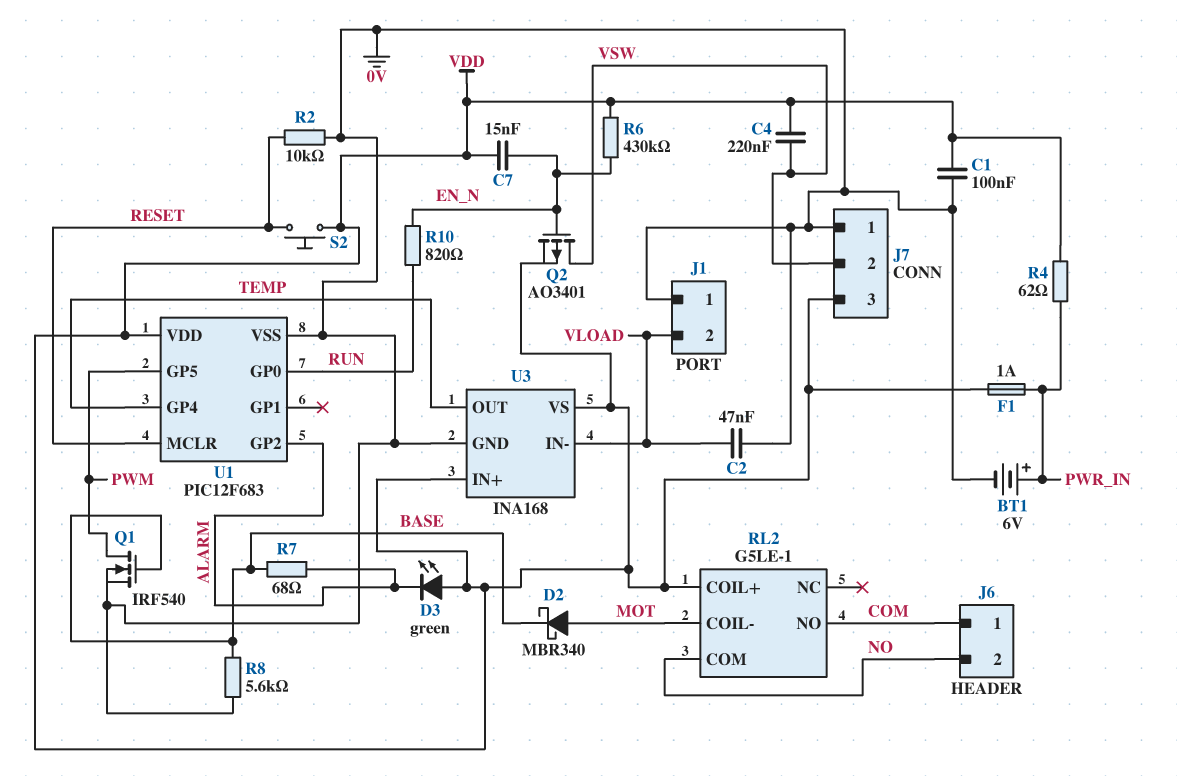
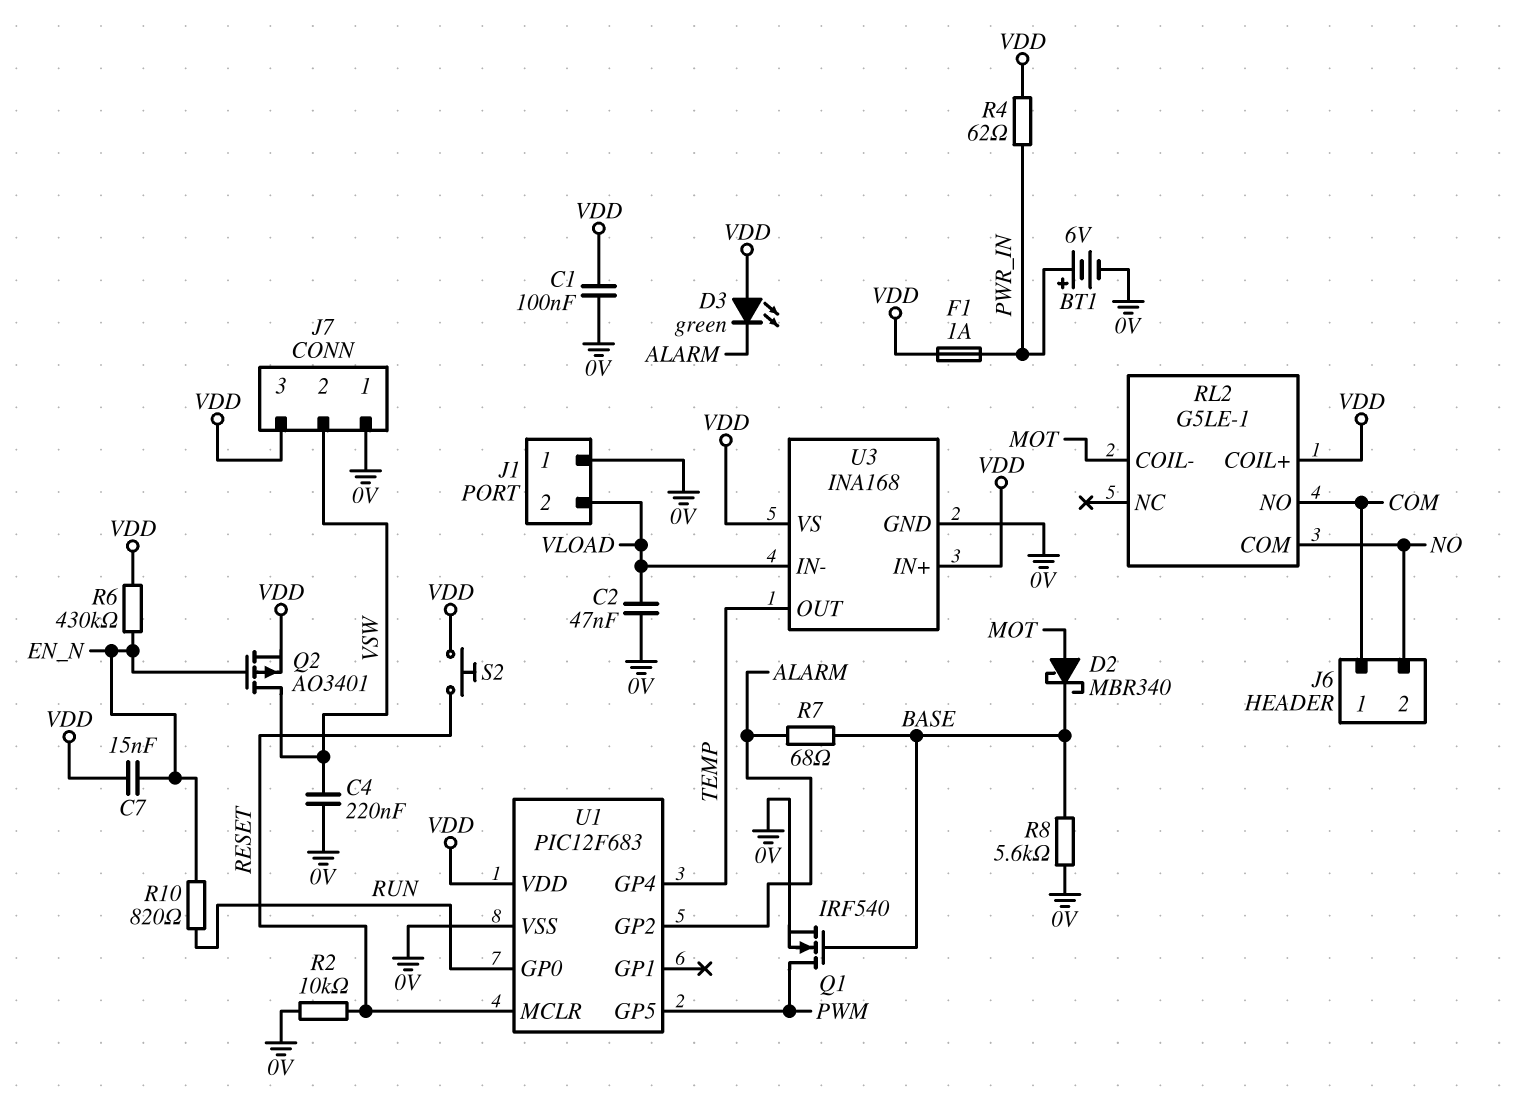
C4: 220nF (VDD, VSW) -> 220nF (0V, VSW)

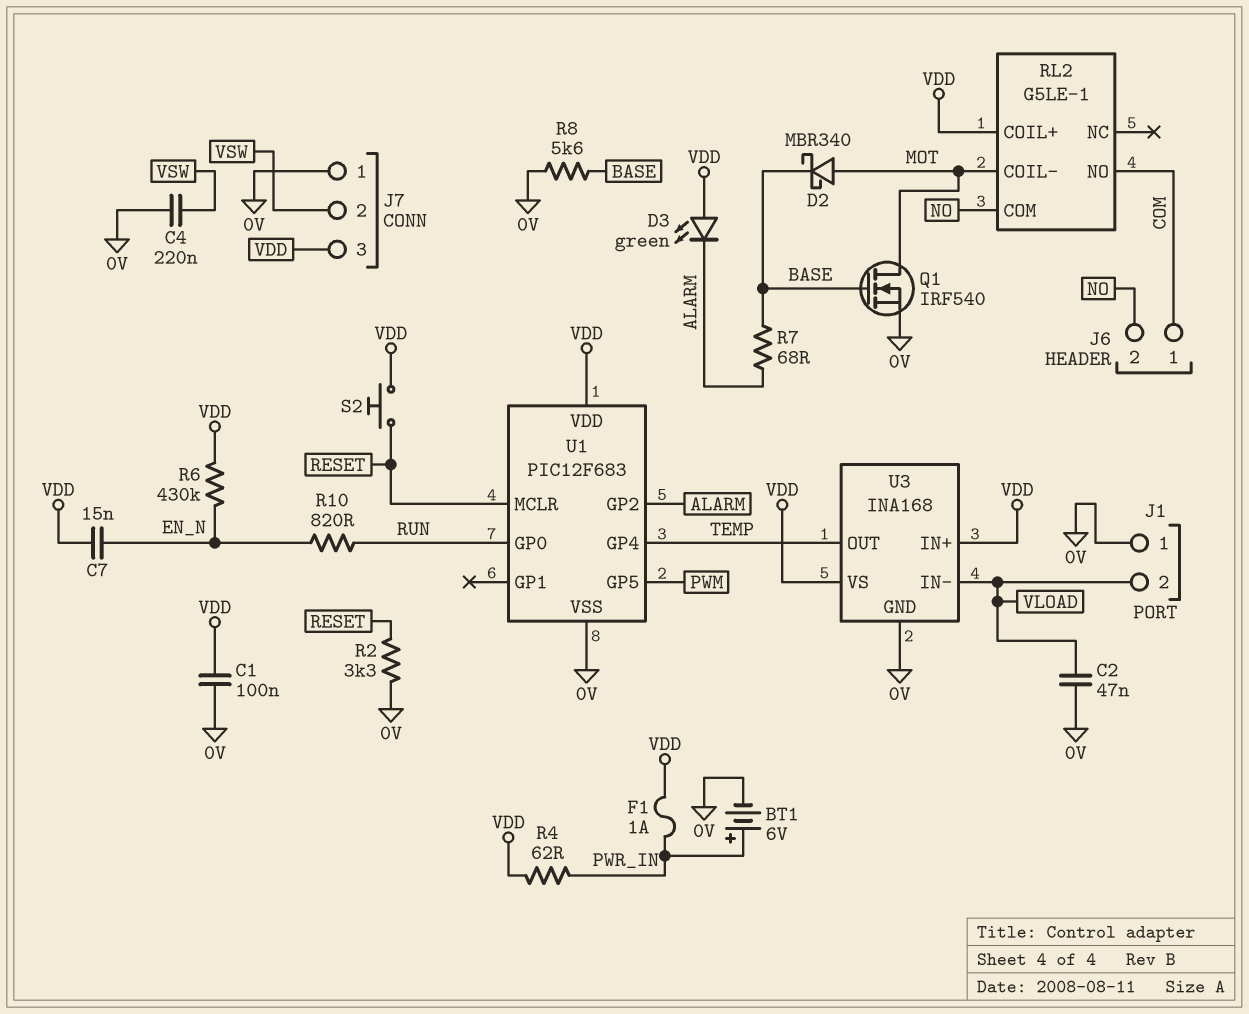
Q1: NMOS IRF540 (G BASE, D PWM, S 0V) -> NMOS IRF540 (G BASE, D MOT, S 0V)
Q2: PMOS AO3401 (G EN_N, D VSW, S VDD) -> none
R2: 10k (0V, RESET) -> 3.3k (0V, RESET)

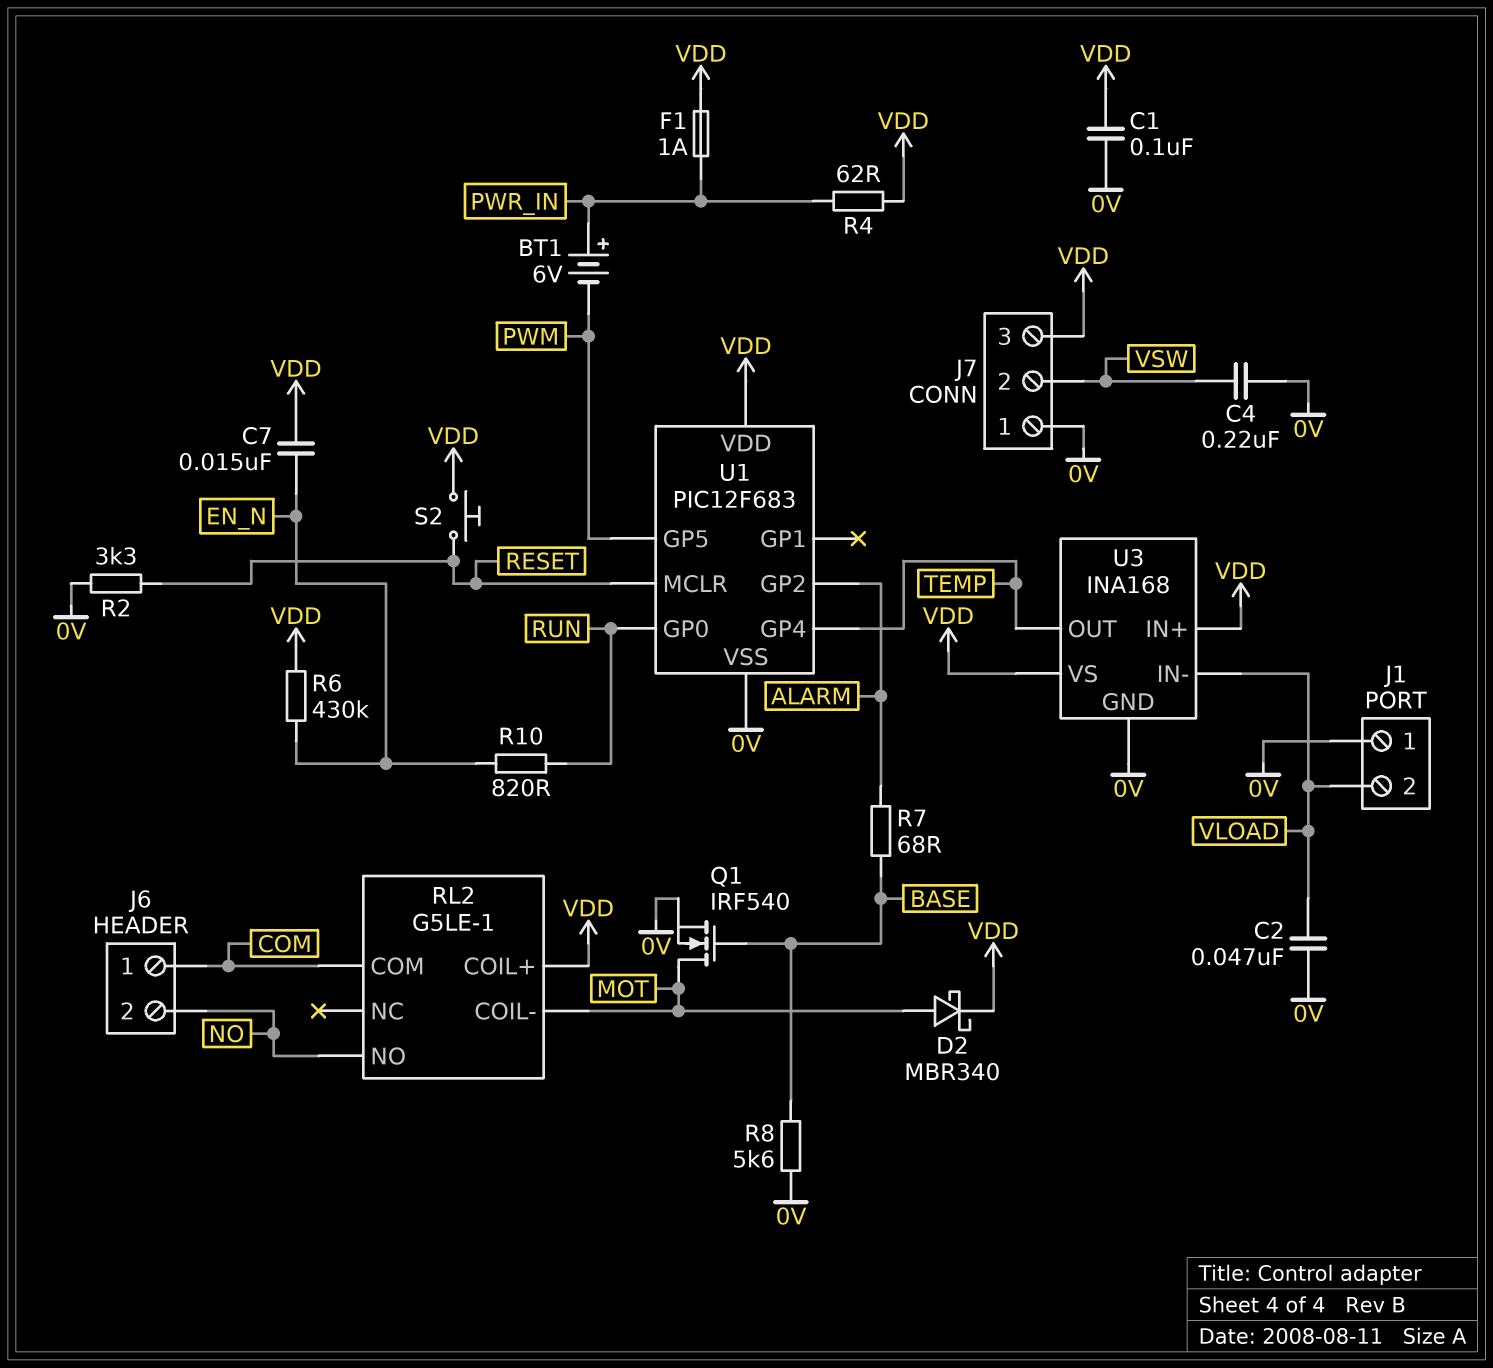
BT1: 6V (plus PWR_IN, minus 0V) -> 6V (plus PWR_IN, minus PWM)
D2: schottky MBR340 (A MOT, K BASE) -> schottky MBR340 (A MOT, K VDD)
D3: LED green (A VDD, K ALARM) -> none
RL2 pin COM: NO -> COM
RL2 pin NO: COM -> NO

